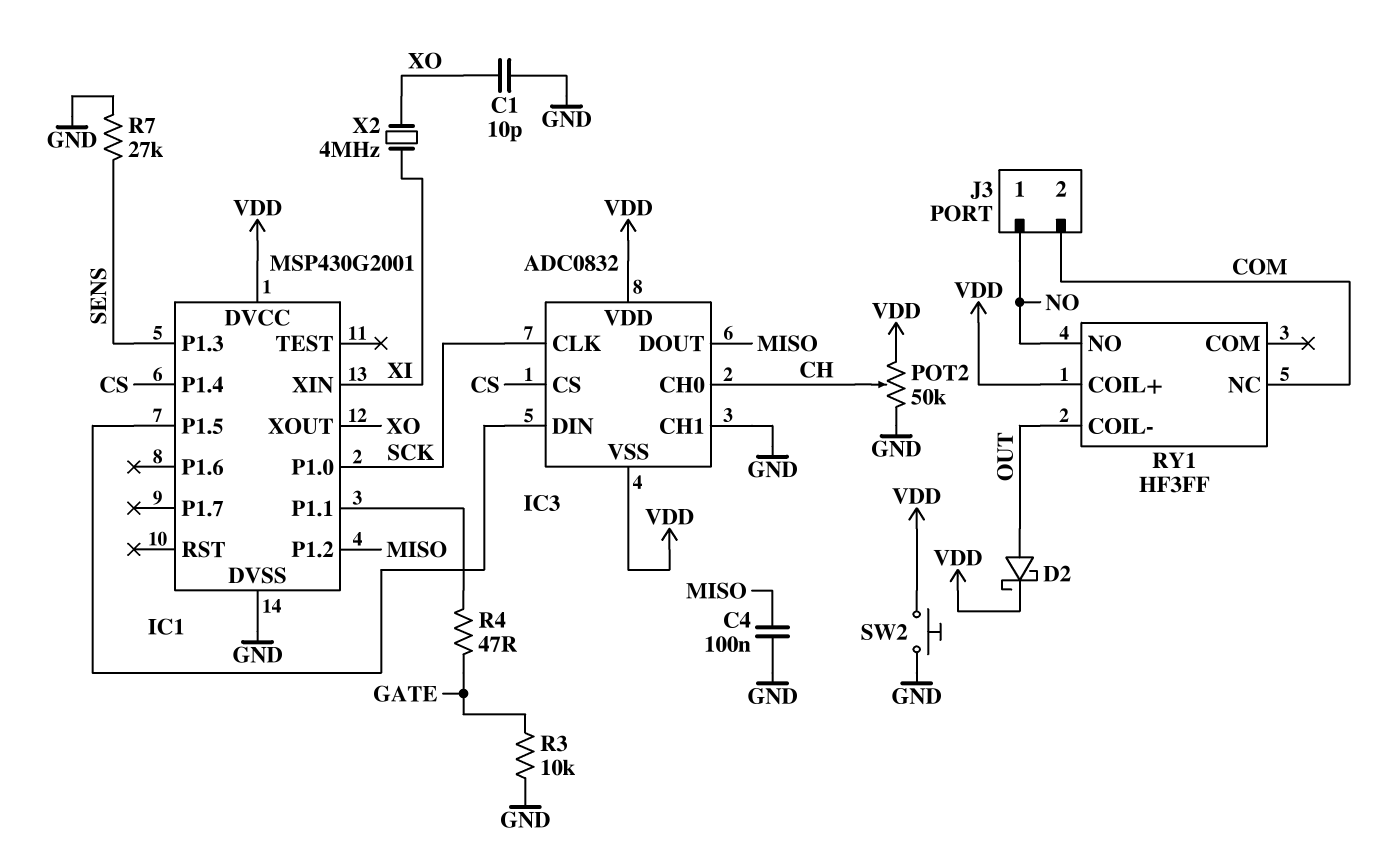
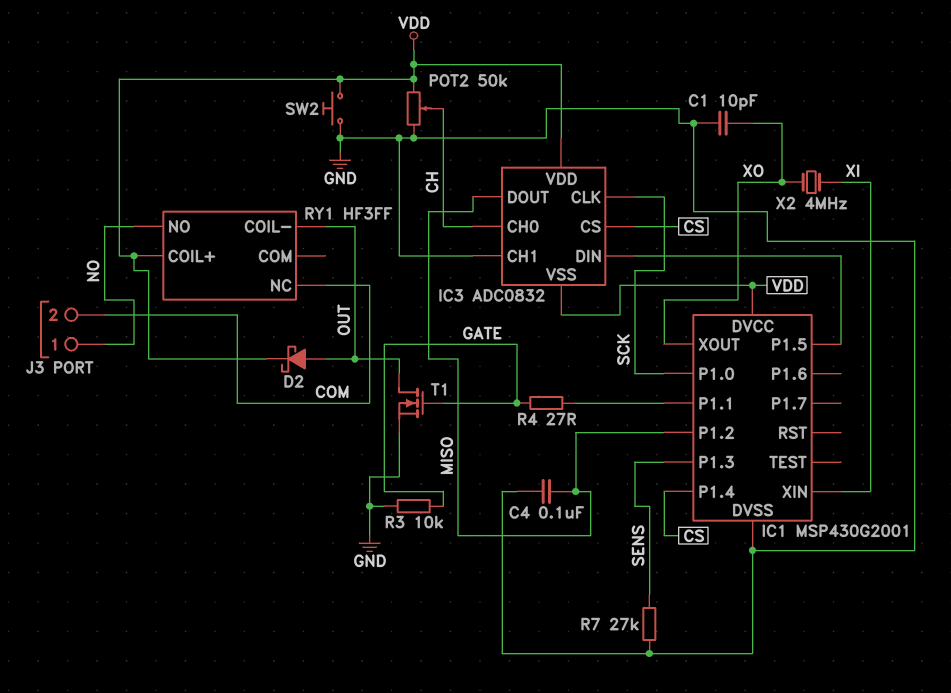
R4: 47 (GATE, IC1/P1.1) -> 27 (GATE, IC1/P1.1)
T1: none -> NMOS (G GATE, D OUT, S GND)

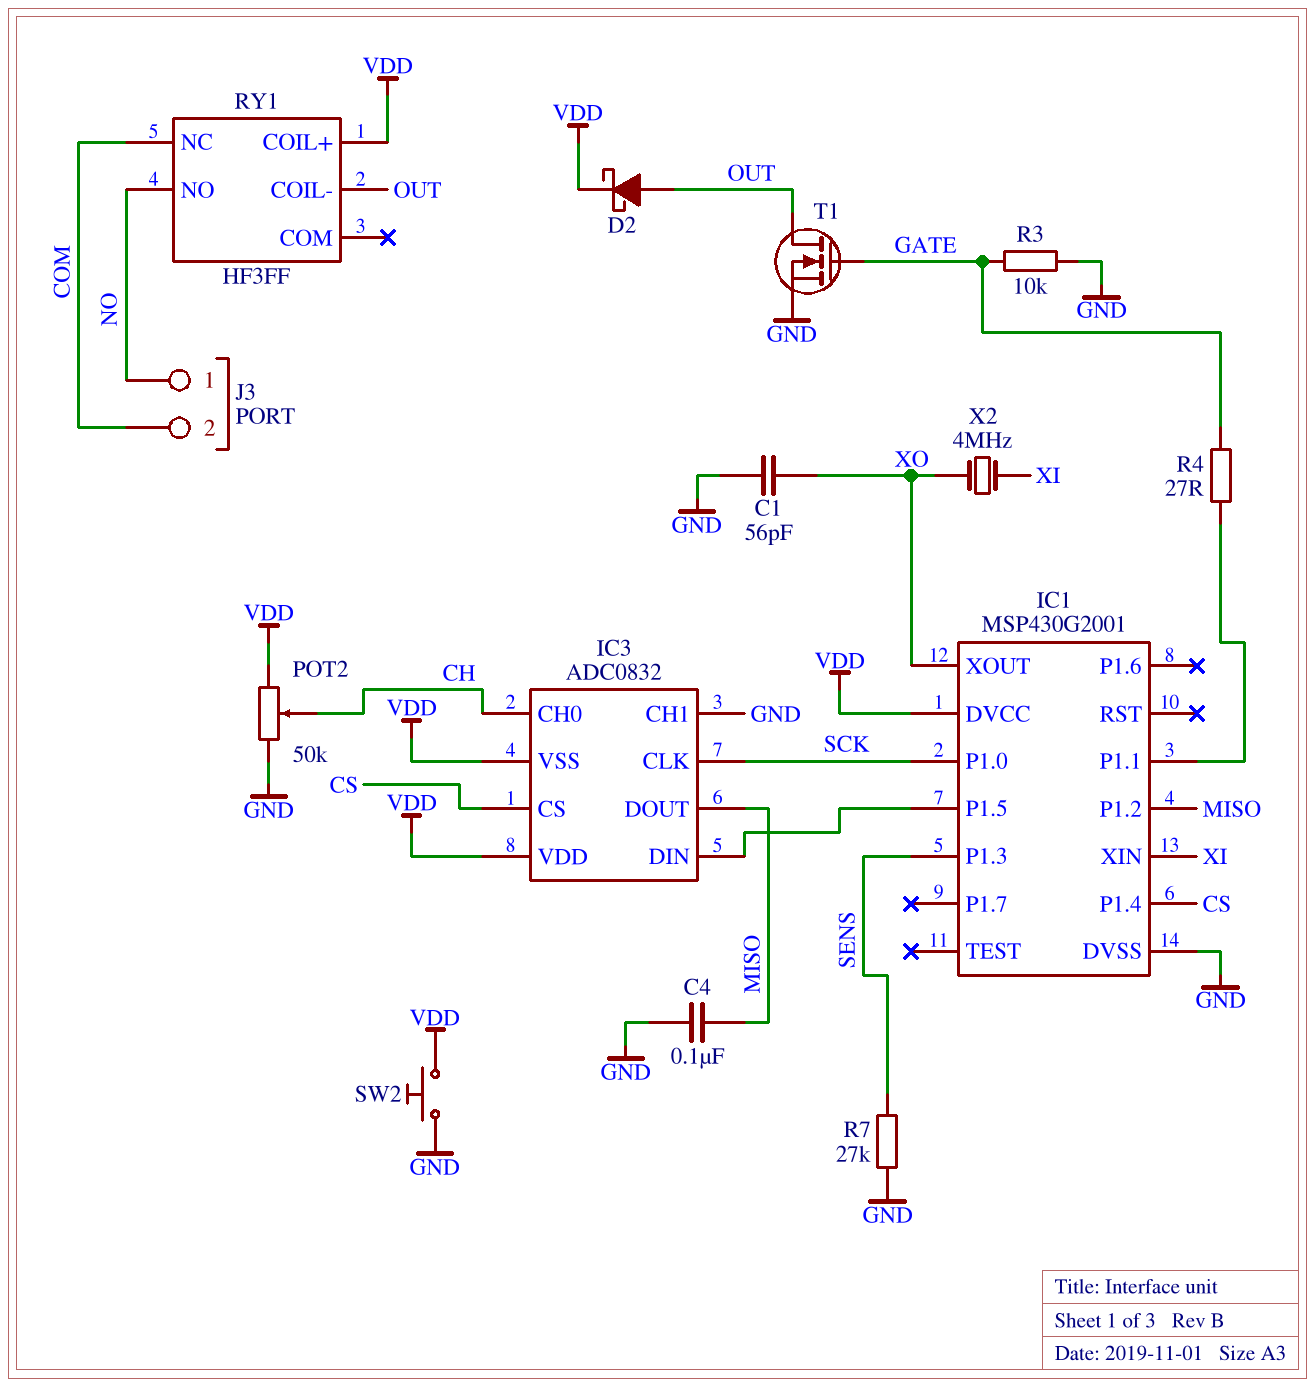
C1: 10pF (GND, XO) -> 56pF (GND, XO)

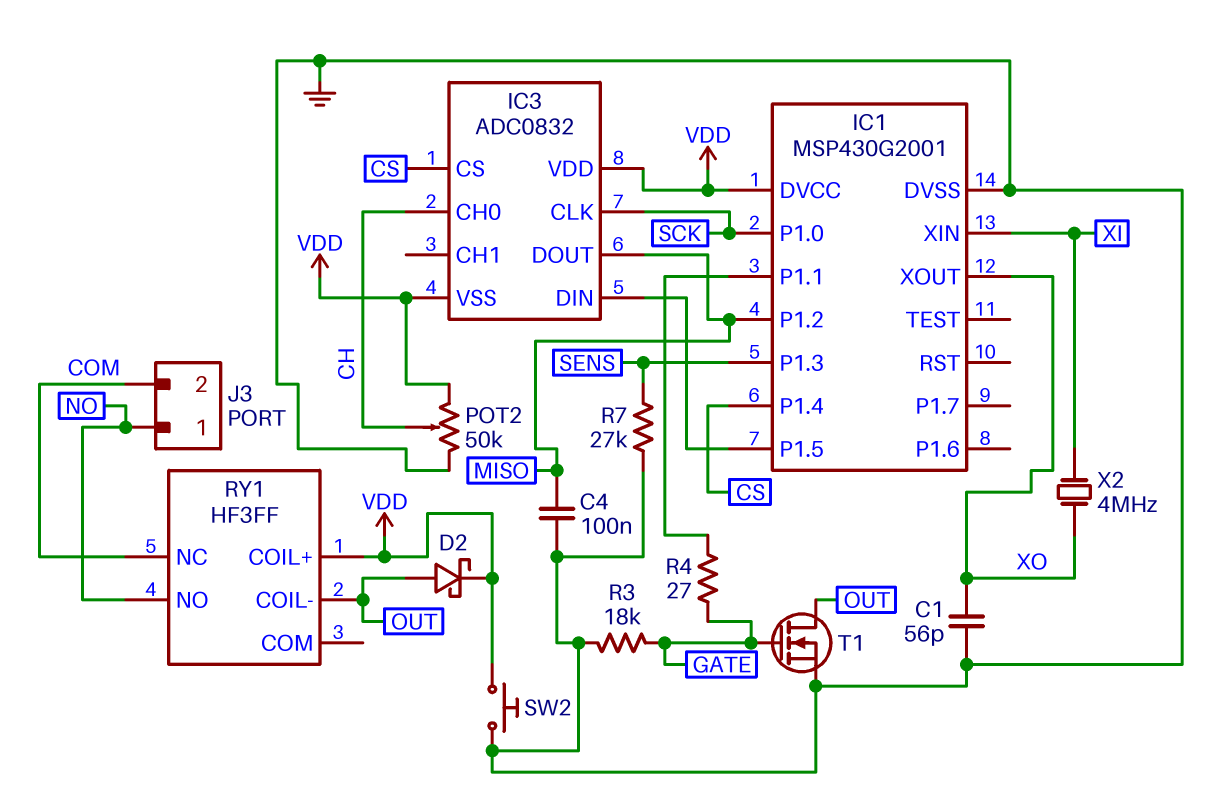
IC3 pin CH1: GND -> none
R3: 10k (GATE, GND) -> 18k (GATE, GND)

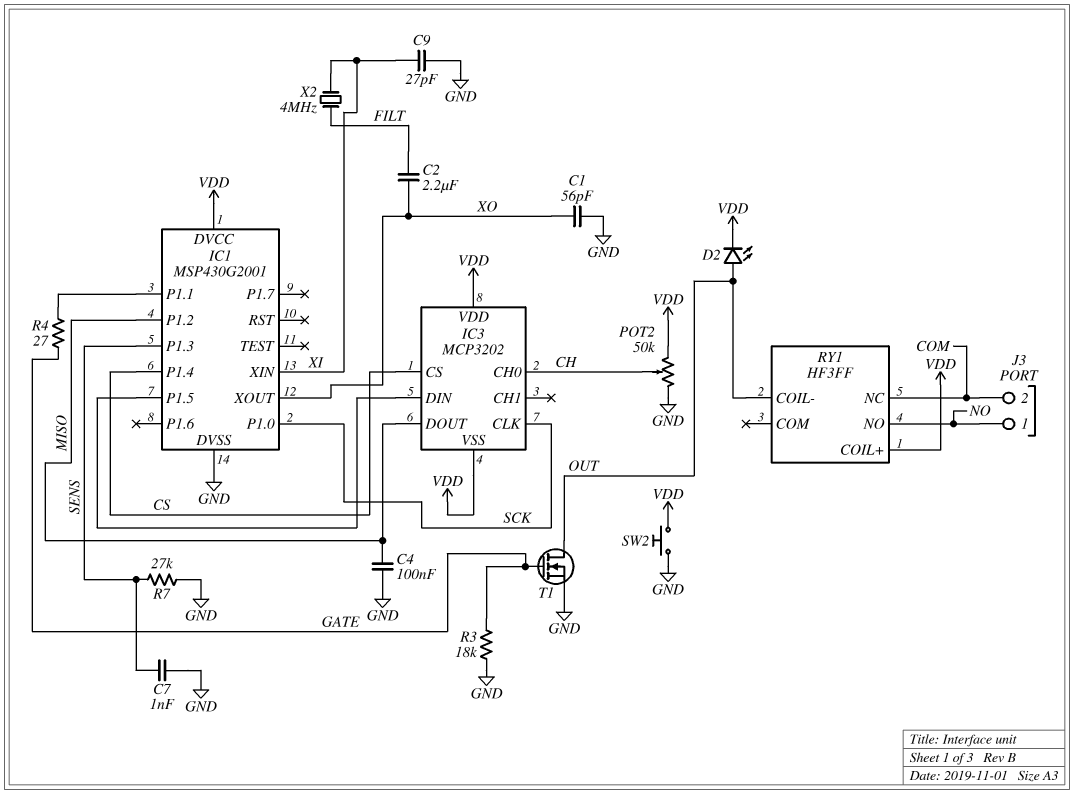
C2: none -> 2.2uF (FILT, XO)
C7: none -> 1nF (GND, SENS)
C9: none -> 27pF (GND, XI)
D2: schottky (A OUT, K VDD) -> LED (A OUT, K VDD)
IC3: ADC0832 -> MCP3202
X2: 4MHz (XI, XO) -> 4MHz (FILT, XI)

